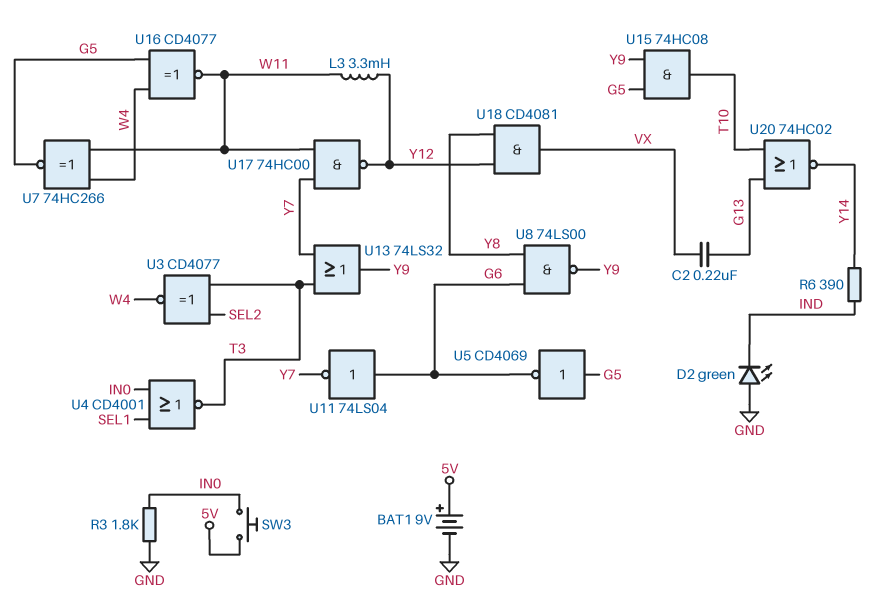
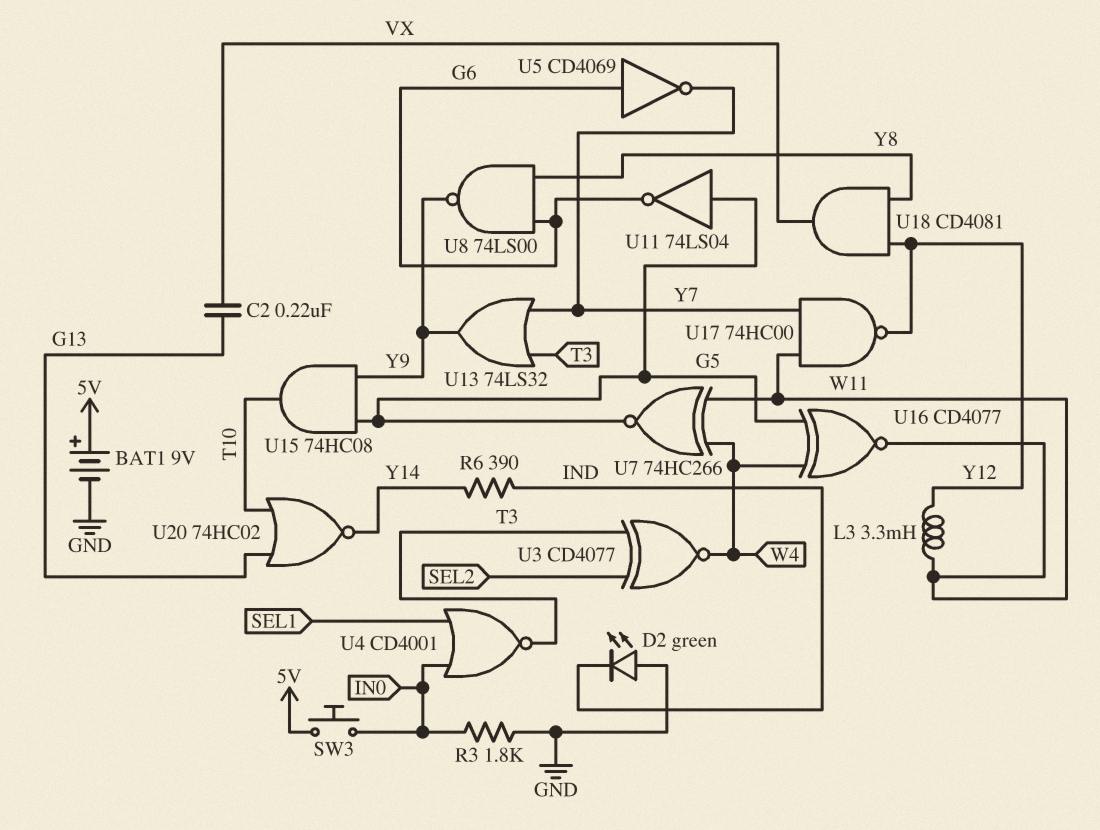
U5: NOT CD4069 (in G5, out G6) -> NOT CD4069 (in G6, out Y7)
U11: NOT 74LS04 (in G6, out Y7) -> NOT 74LS04 (in G5, out G6)

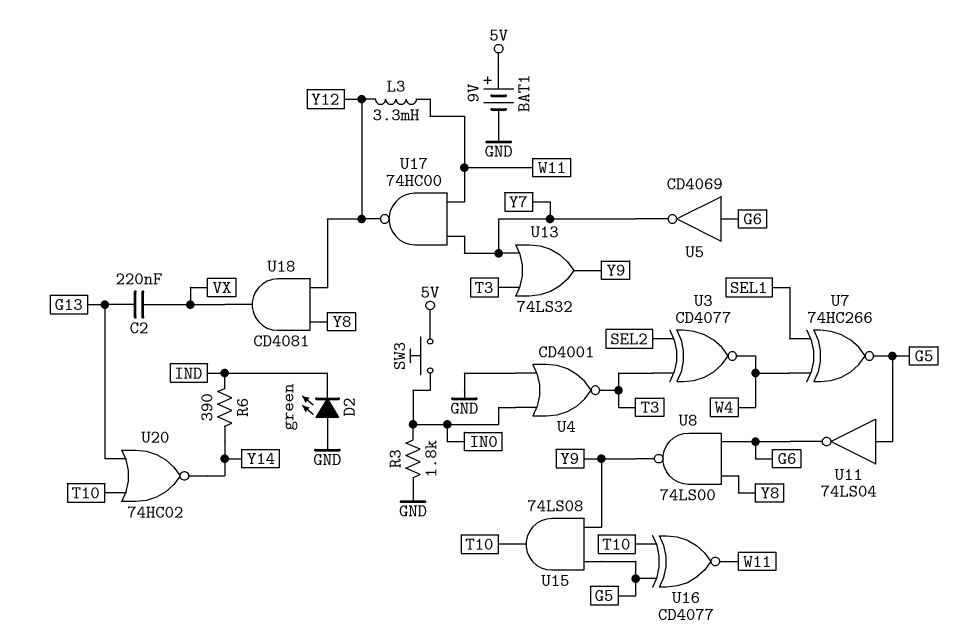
U4: NOR CD4001 (in IN0, in SEL1, out T3) -> NOR CD4001 (in GND, in IN0, out T3)
U7: XNOR 74HC266 (in W4, in W11, out G5) -> XNOR 74HC266 (in SEL1, in W4, out G5)
U15: AND 74HC08 (in G5, in Y9, out T10) -> AND 74LS08 (in G5, in Y9, out T10)
U16: XNOR CD4077 (in G5, in W4, out W11) -> XNOR CD4077 (in G5, in T10, out W11)

